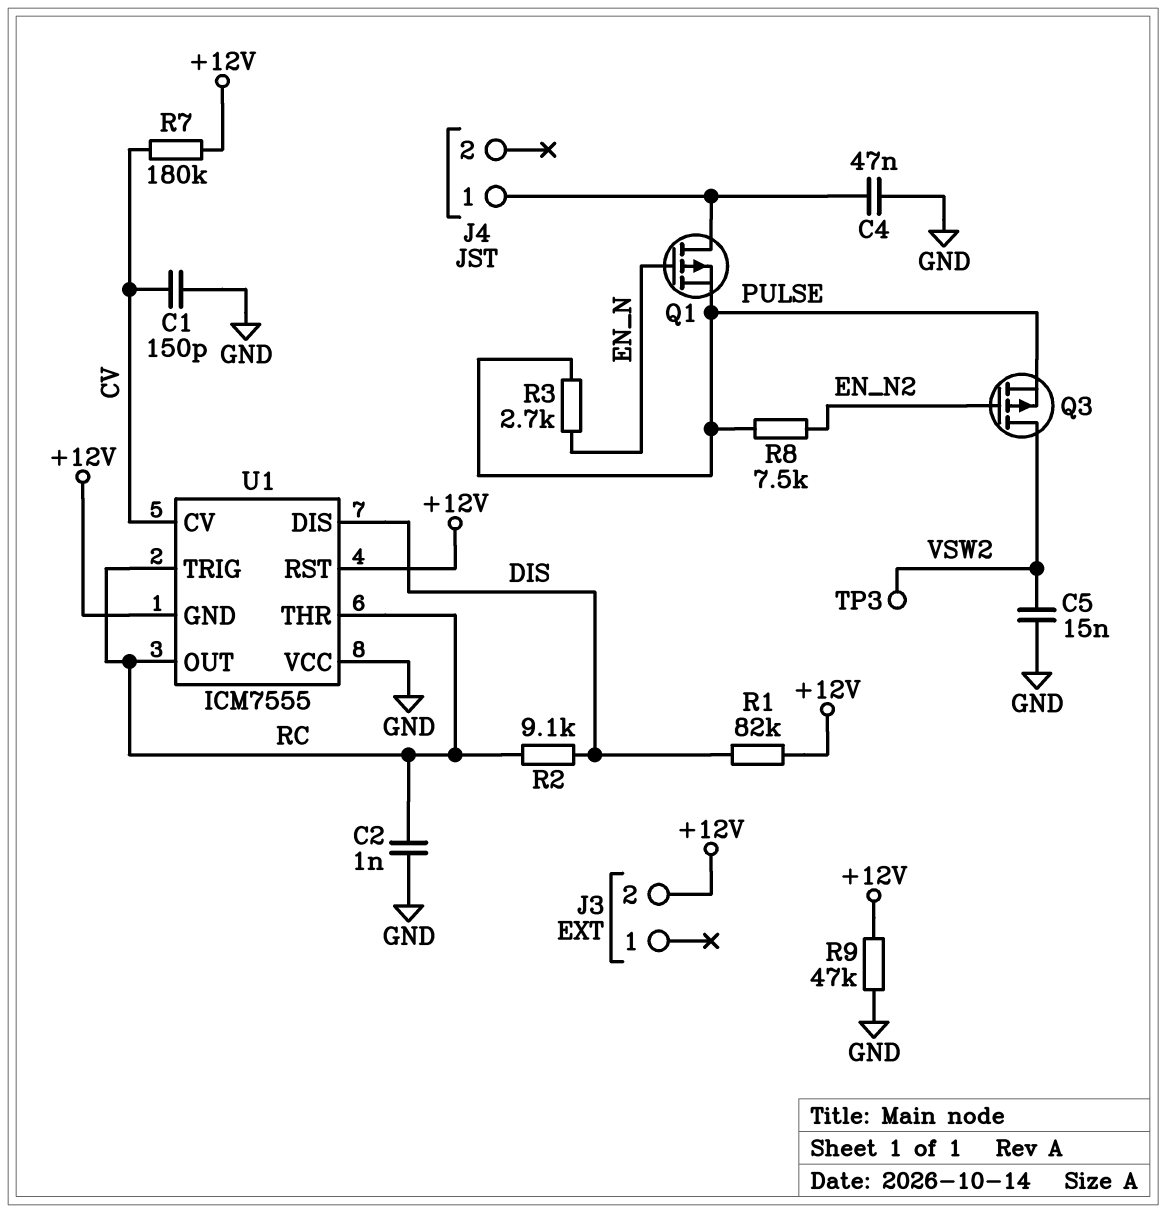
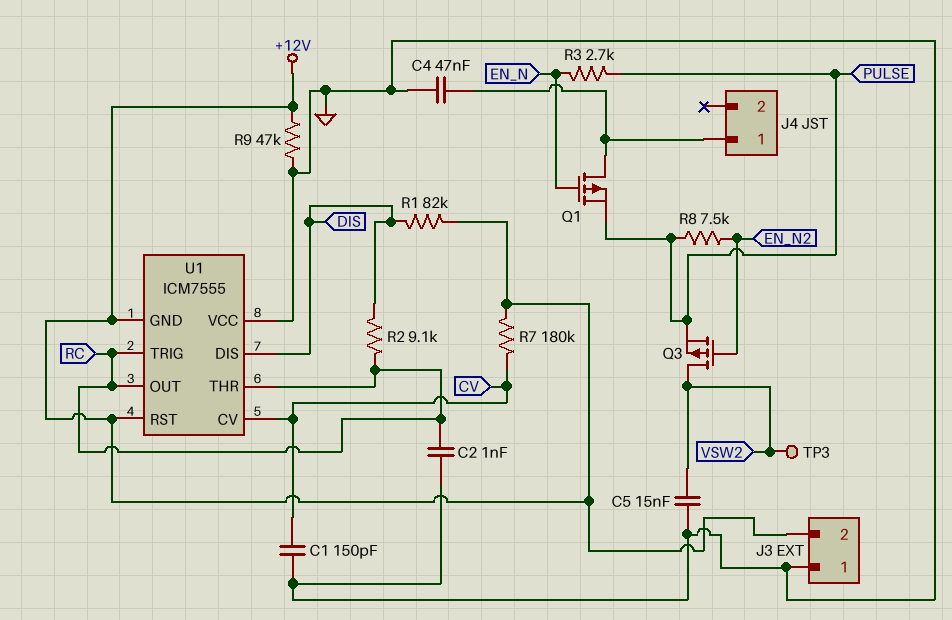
J3 pin 1: none -> GND

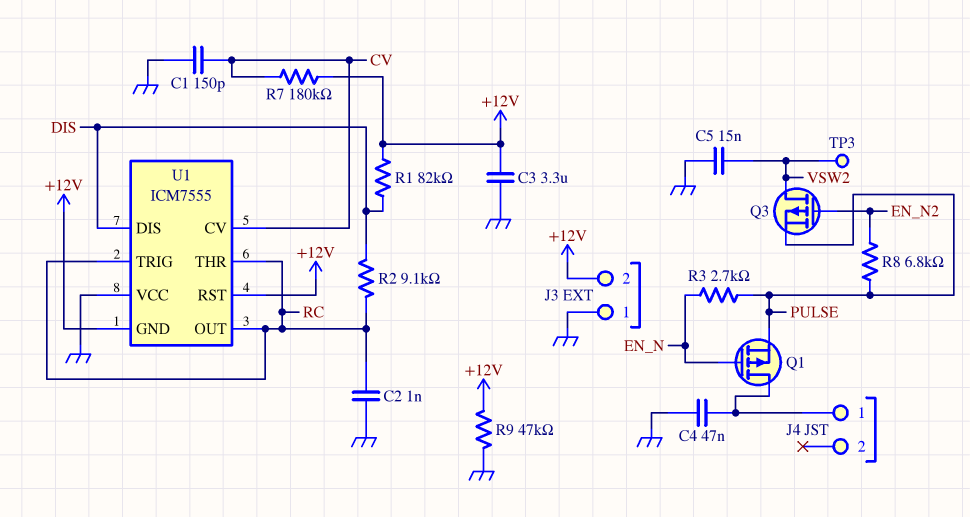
C3: none -> 3.3uF (+12V, GND)
R8: 7.5k (EN_N2, PULSE) -> 6.8k (EN_N2, PULSE)

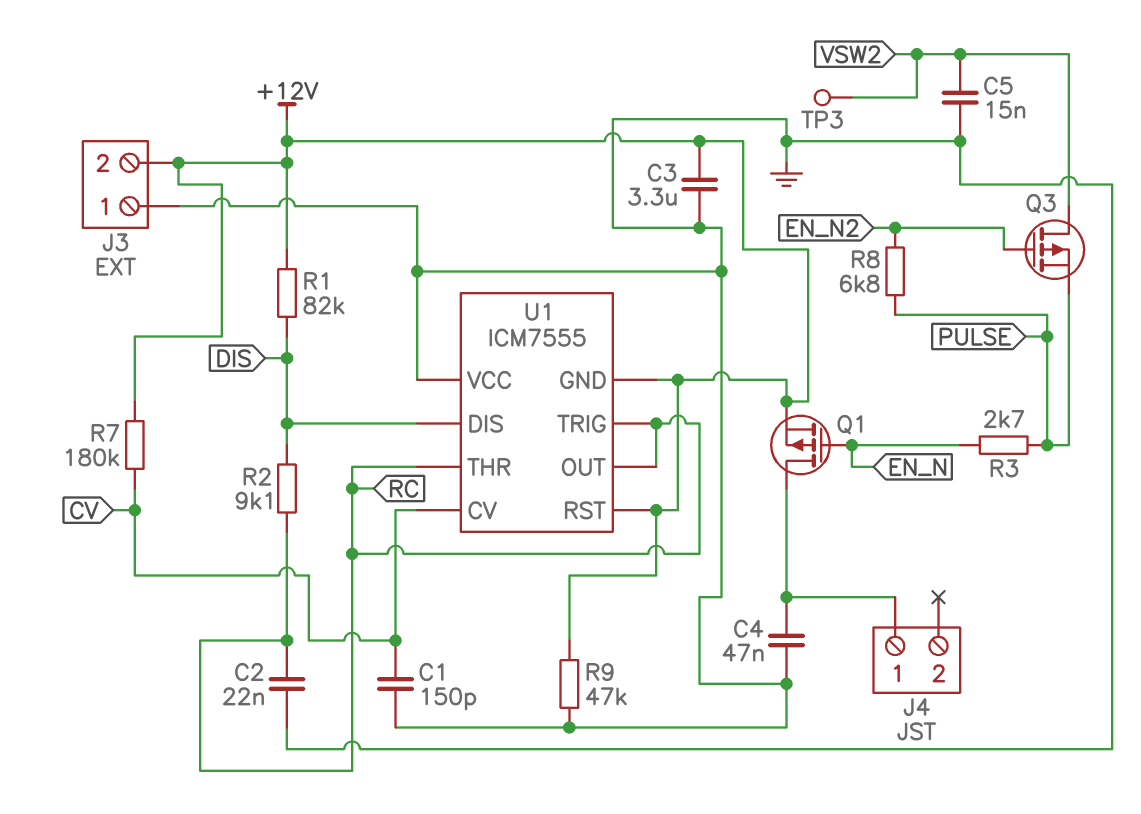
C2: 1nF (GND, RC) -> 22nF (GND, RC)
Q1: PMOS (G EN_N, D J4/1, S PULSE) -> PMOS (G EN_N, D J4/1, S +12V)

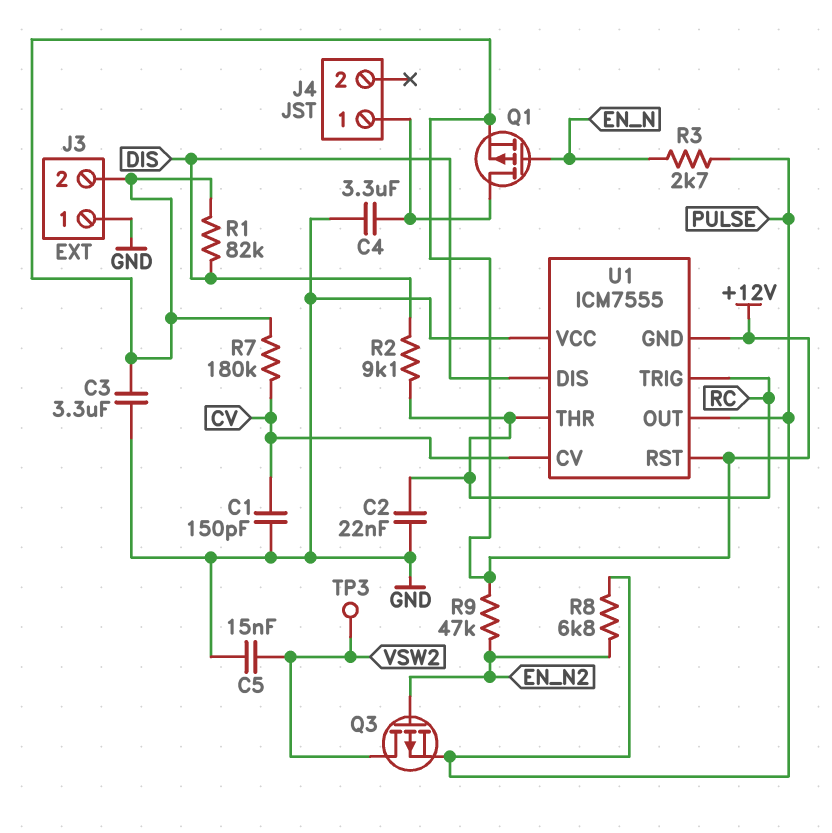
C4: 47nF (GND, J4/1) -> 3.3uF (GND, J4/1)
R9: 47k (+12V, GND) -> 47k (+12V, EN_N2)
U1 pin OUT: RC -> PULSE

